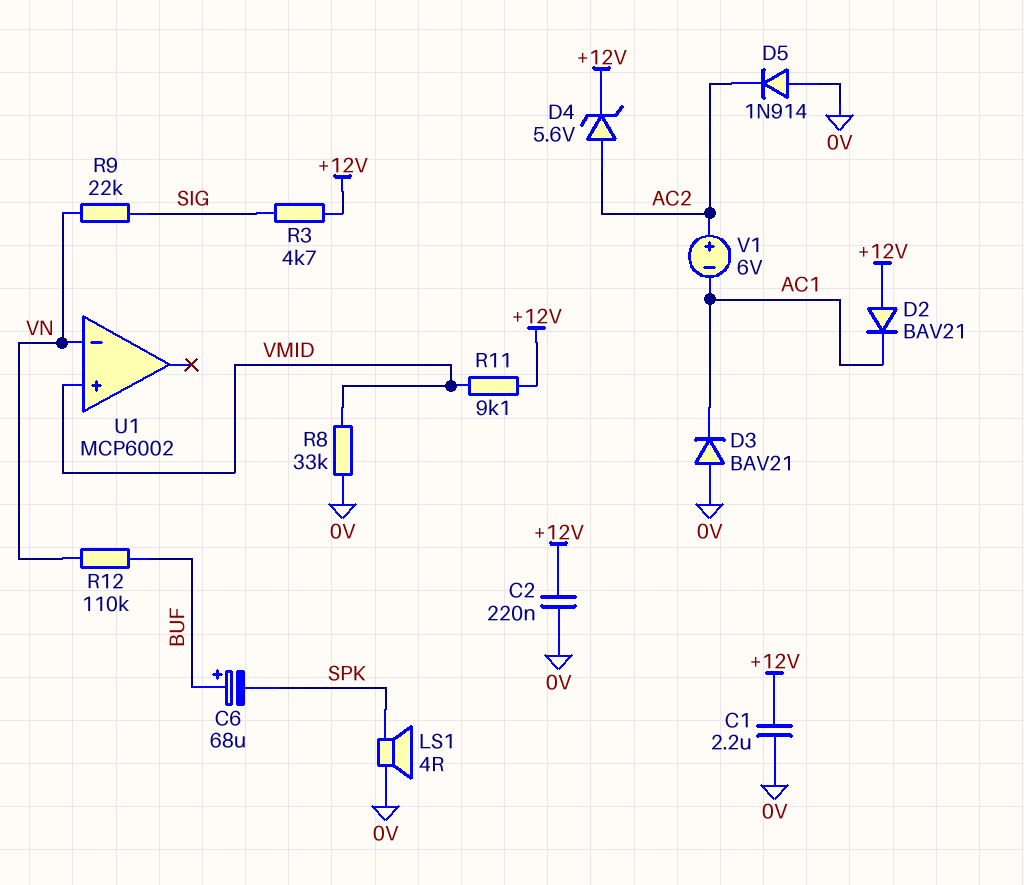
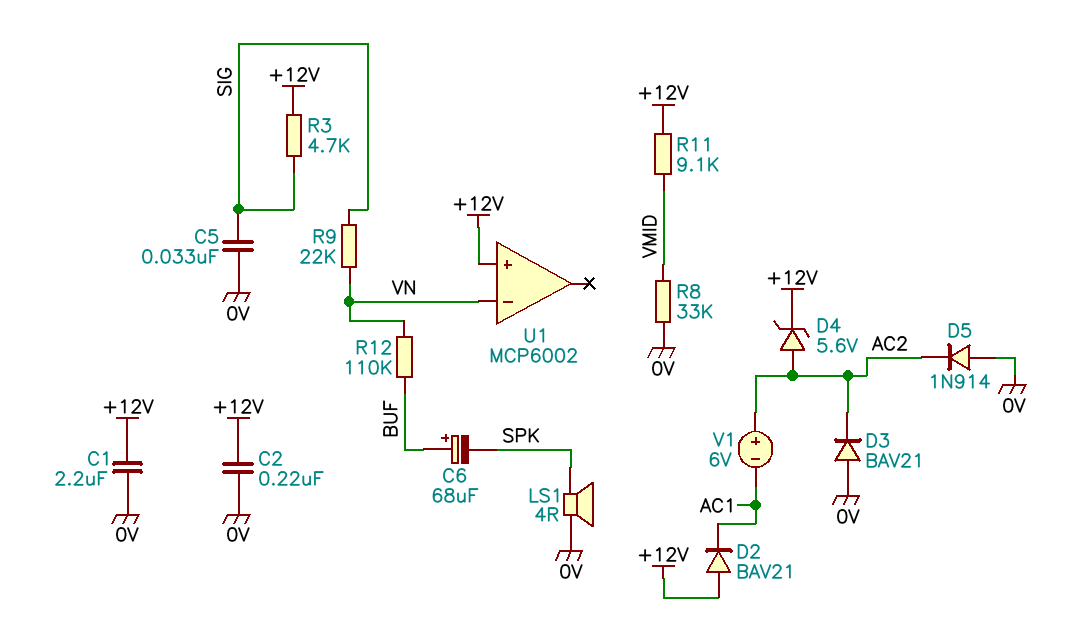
C5: none -> 33nF (0V, SIG)
D3: diode BAV21 (A 0V, K AC1) -> diode BAV21 (A 0V, K AC2)
U1 pin in+: VMID -> +12V

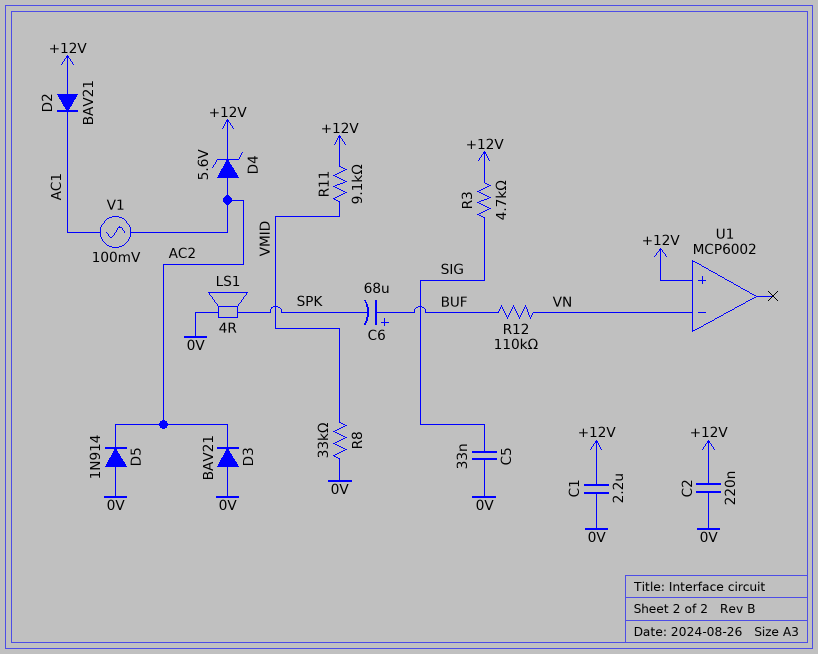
R9: 22k (SIG, VN) -> none
V1: 6V (plus AC2, minus AC1) -> AC 100mV (AC1, AC2)

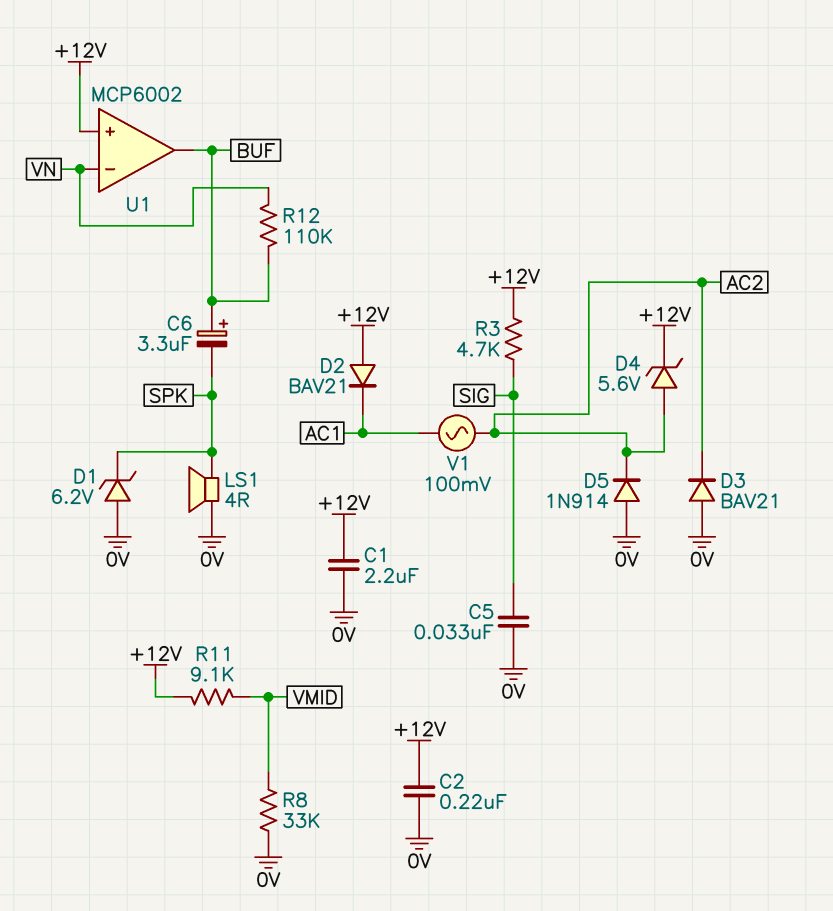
C6: 68uF (plus BUF, minus SPK) -> 3.3uF (plus BUF, minus SPK)
D1: none -> zener 6.2V (A 0V, K SPK)
U1 pin out: none -> BUF

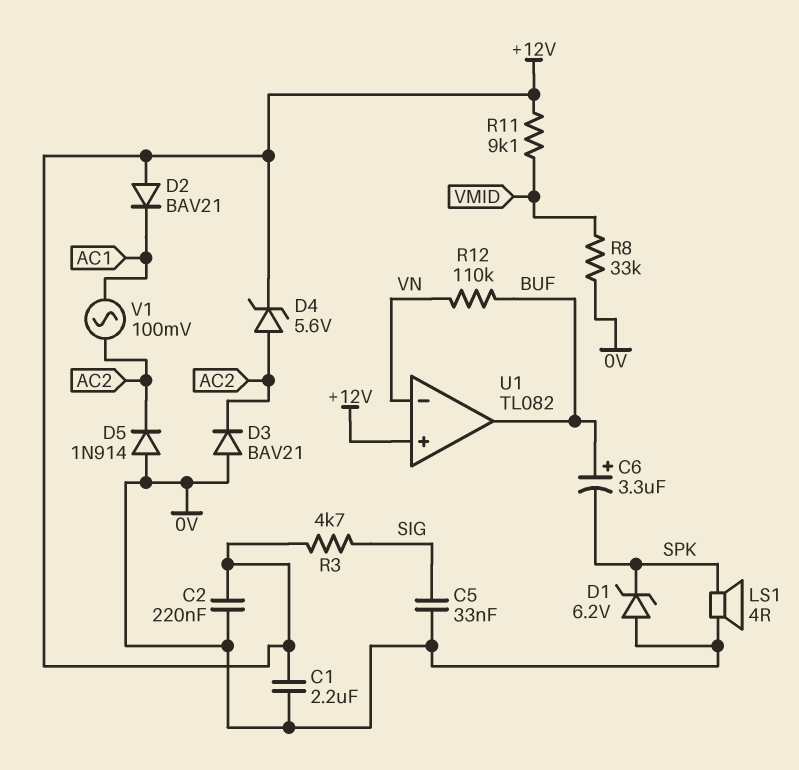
U1: MCP6002 -> TL082

